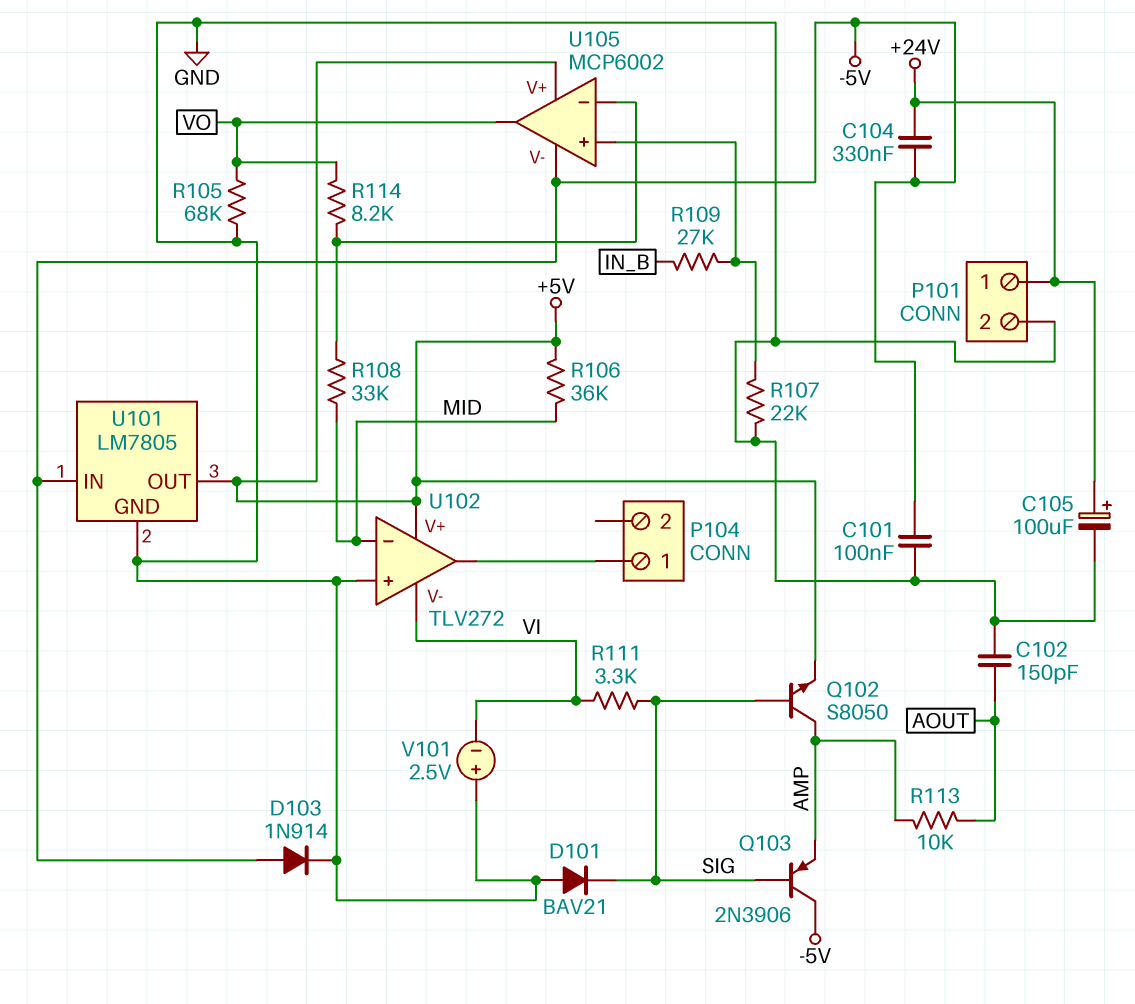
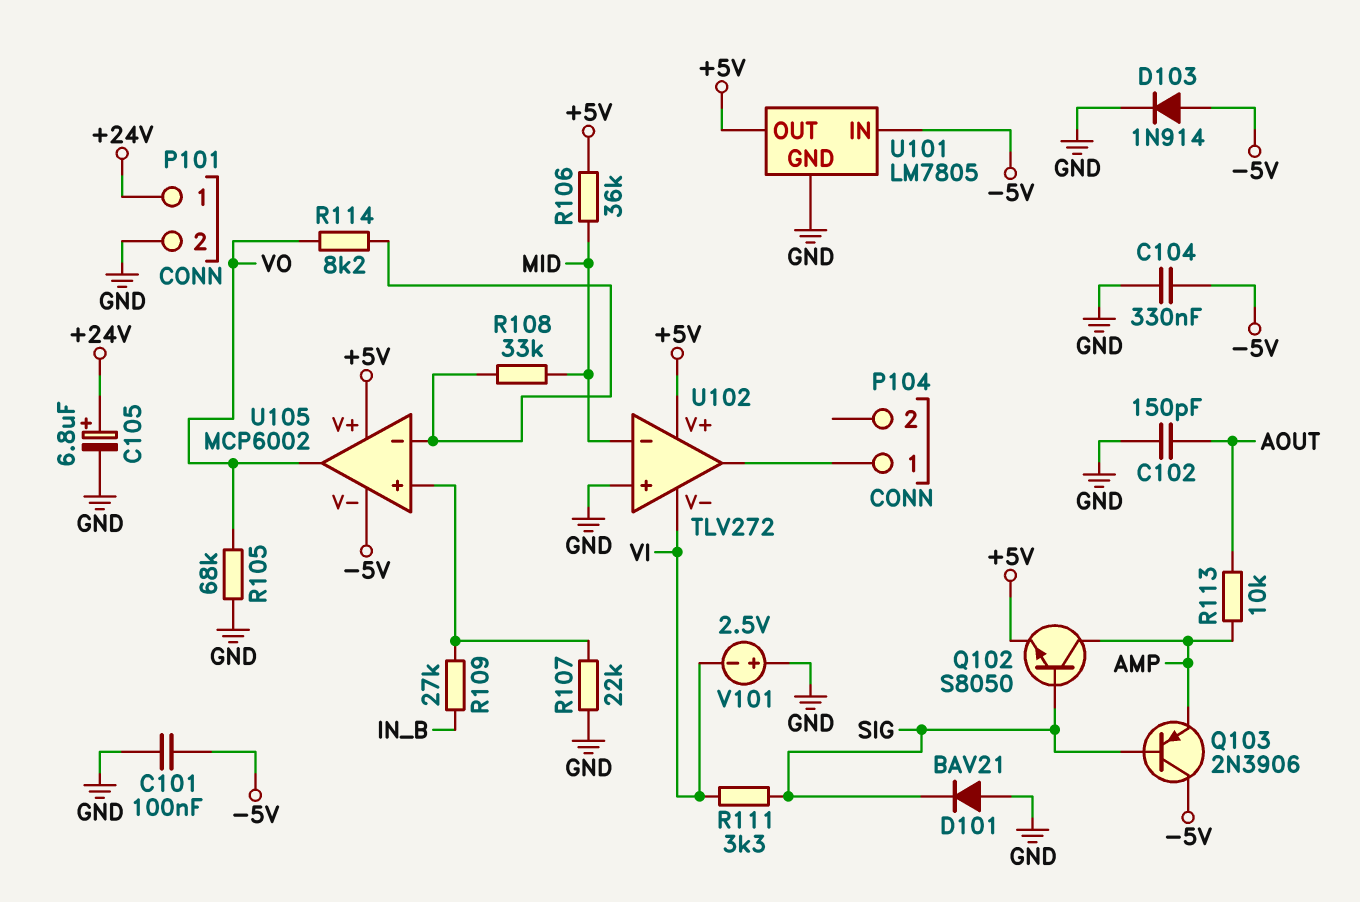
C104: 330nF (+24V, -5V) -> 330nF (-5V, GND)
C105: 100uF (plus +24V, minus GND) -> 6.8uF (plus +24V, minus GND)

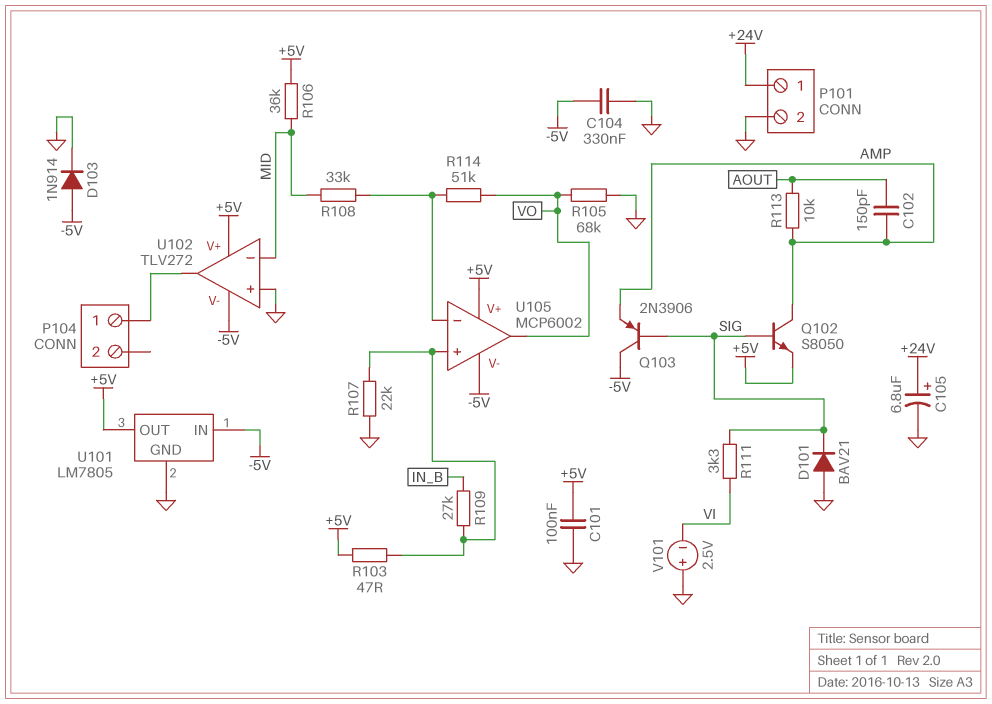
C101: 100nF (-5V, GND) -> 100nF (+5V, GND)
C102: 150pF (AOUT, GND) -> 150pF (AMP, AOUT)
R103: none -> 47 (+5V, U105/in+)
R114: 8.2k (U105/in-, VO) -> 51k (U105/in-, VO)
U102 pin V-: VI -> -5V

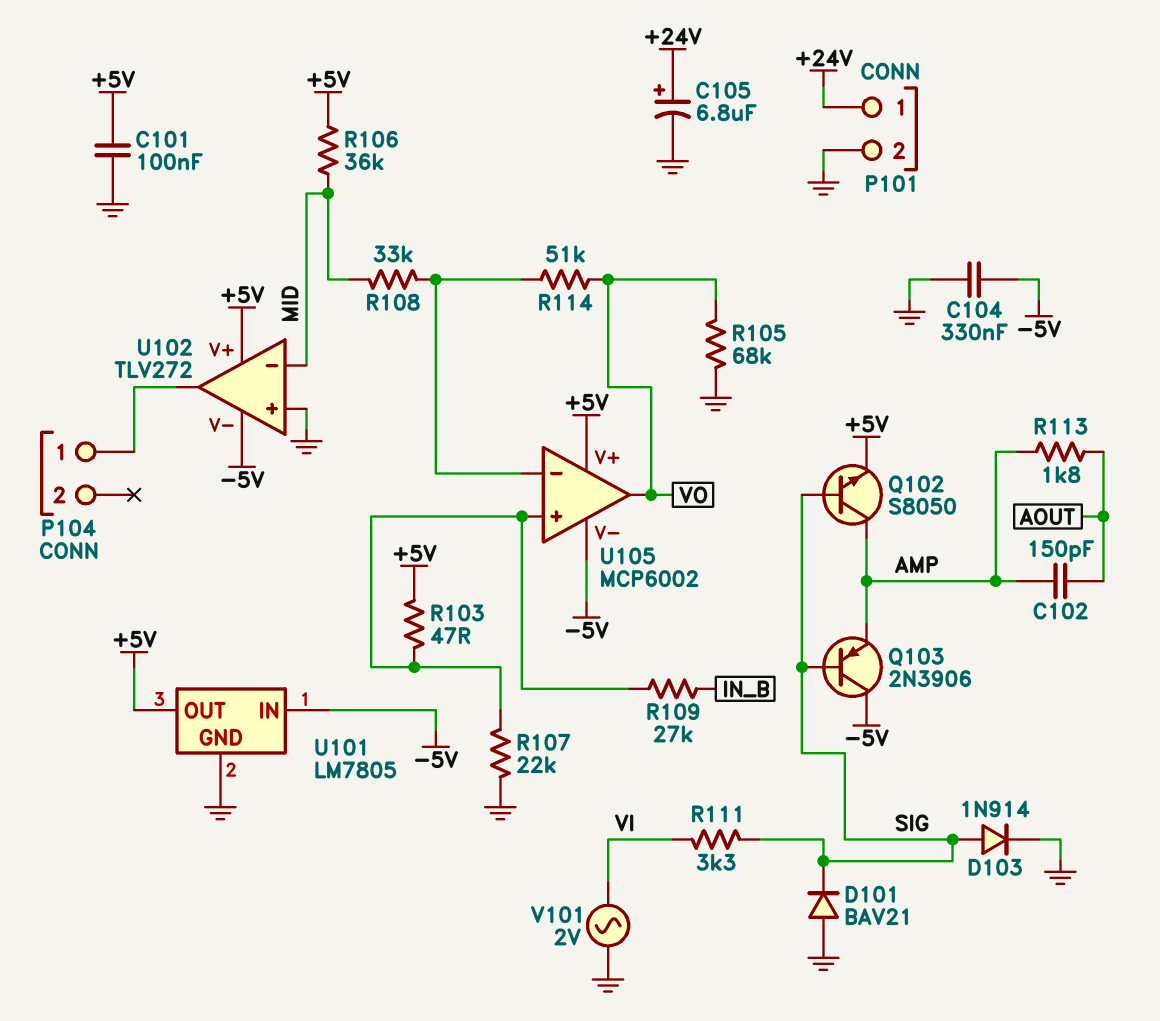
D103: diode 1N914 (A -5V, K GND) -> diode 1N914 (A SIG, K GND)
R113: 10k (AMP, AOUT) -> 1.8k (AMP, AOUT)
V101: 2.5V (plus GND, minus VI) -> AC 2V (GND, VI)

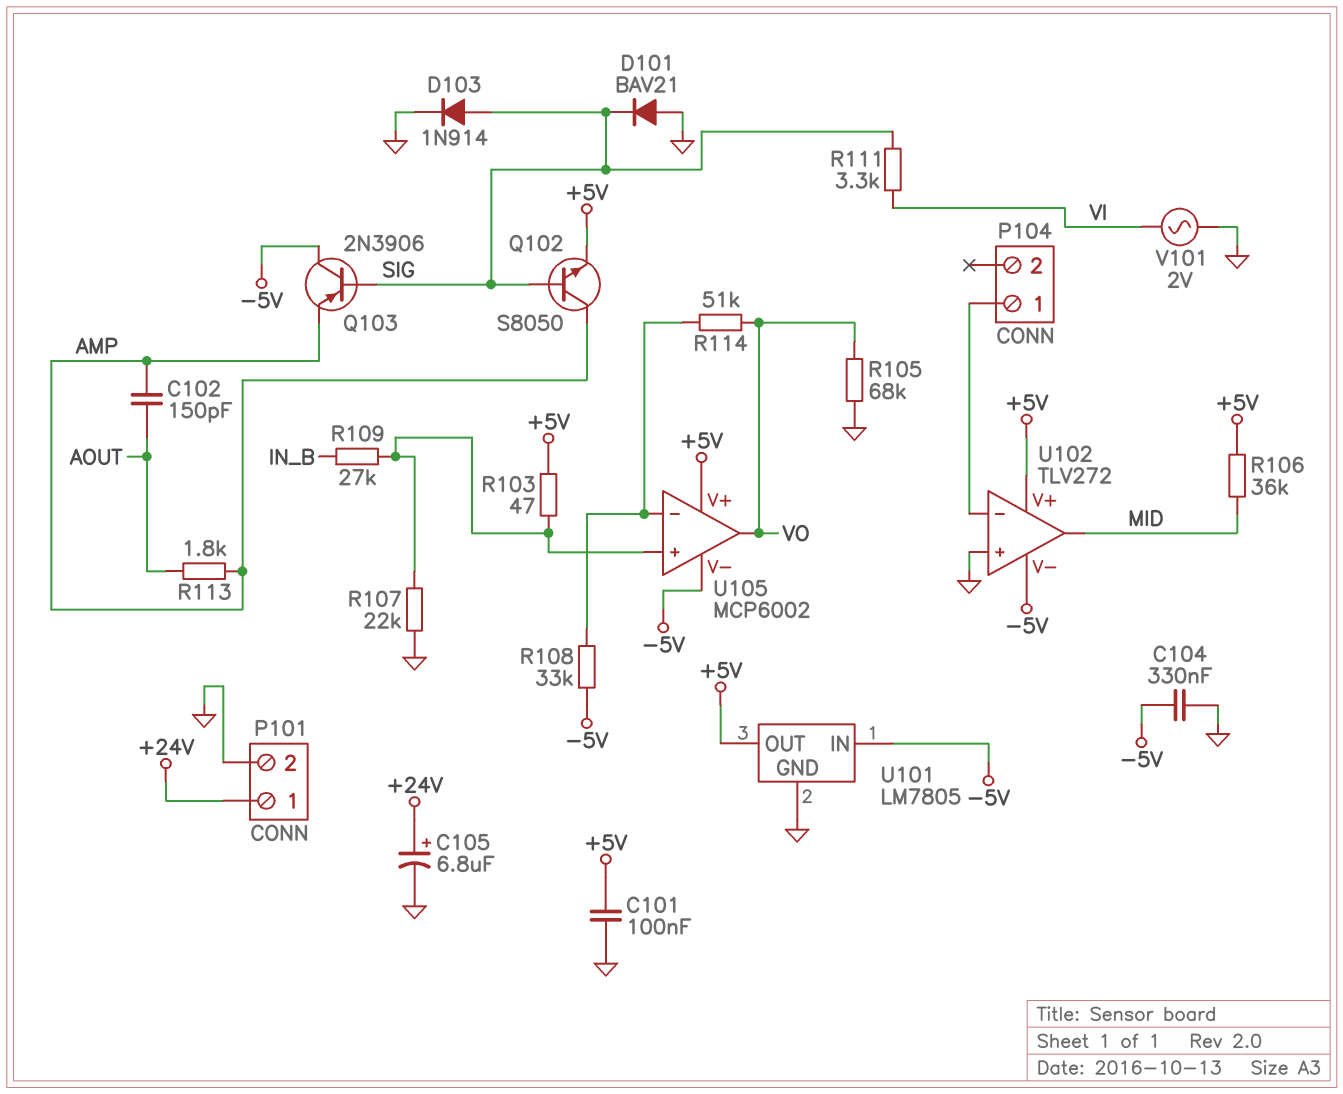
R108: 33k (MID, U105/in-) -> 33k (-5V, U105/in-)
U102 pin in-: MID -> P104/1
U102 pin out: P104/1 -> MID

